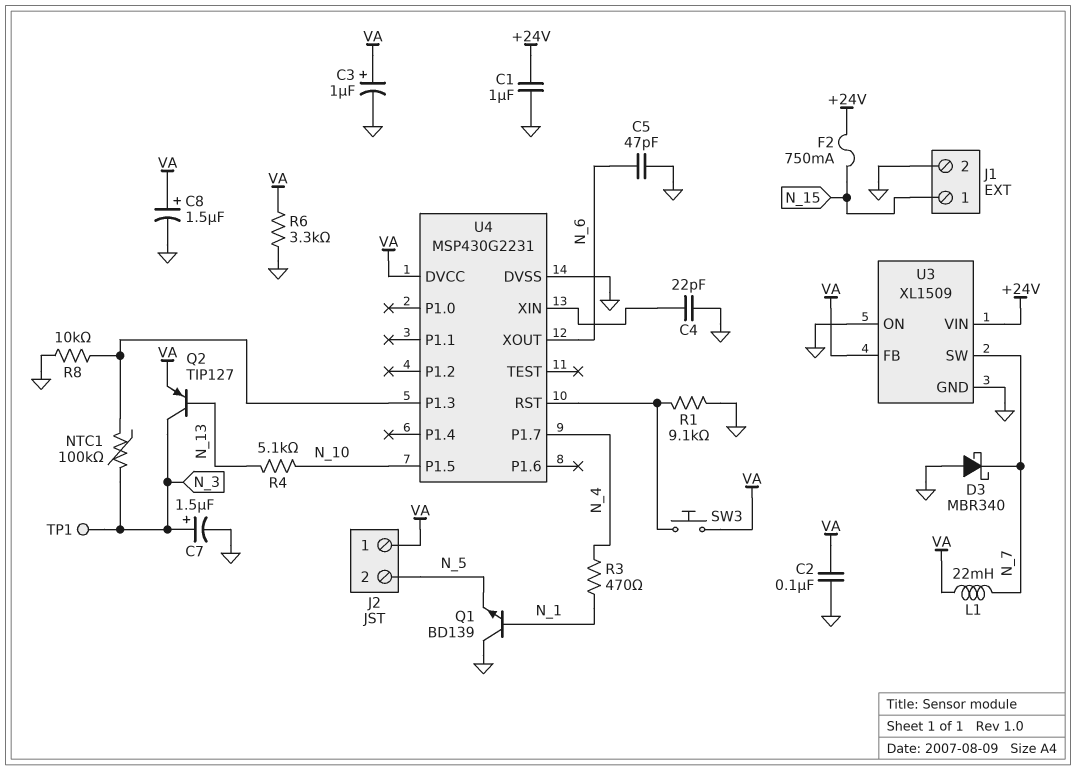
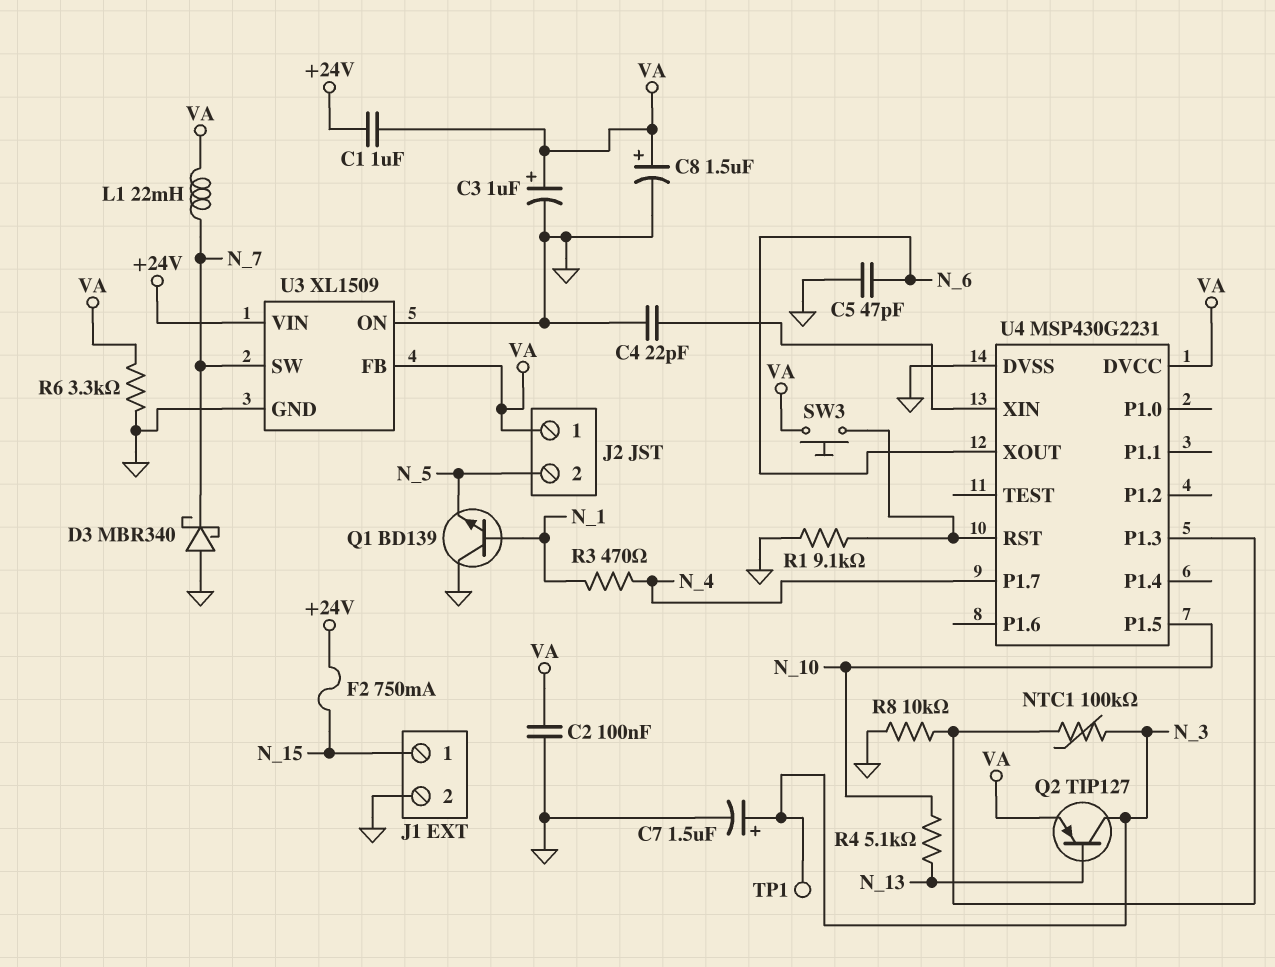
C1: 1uF (+24V, GND) -> 1uF (+24V, VA)

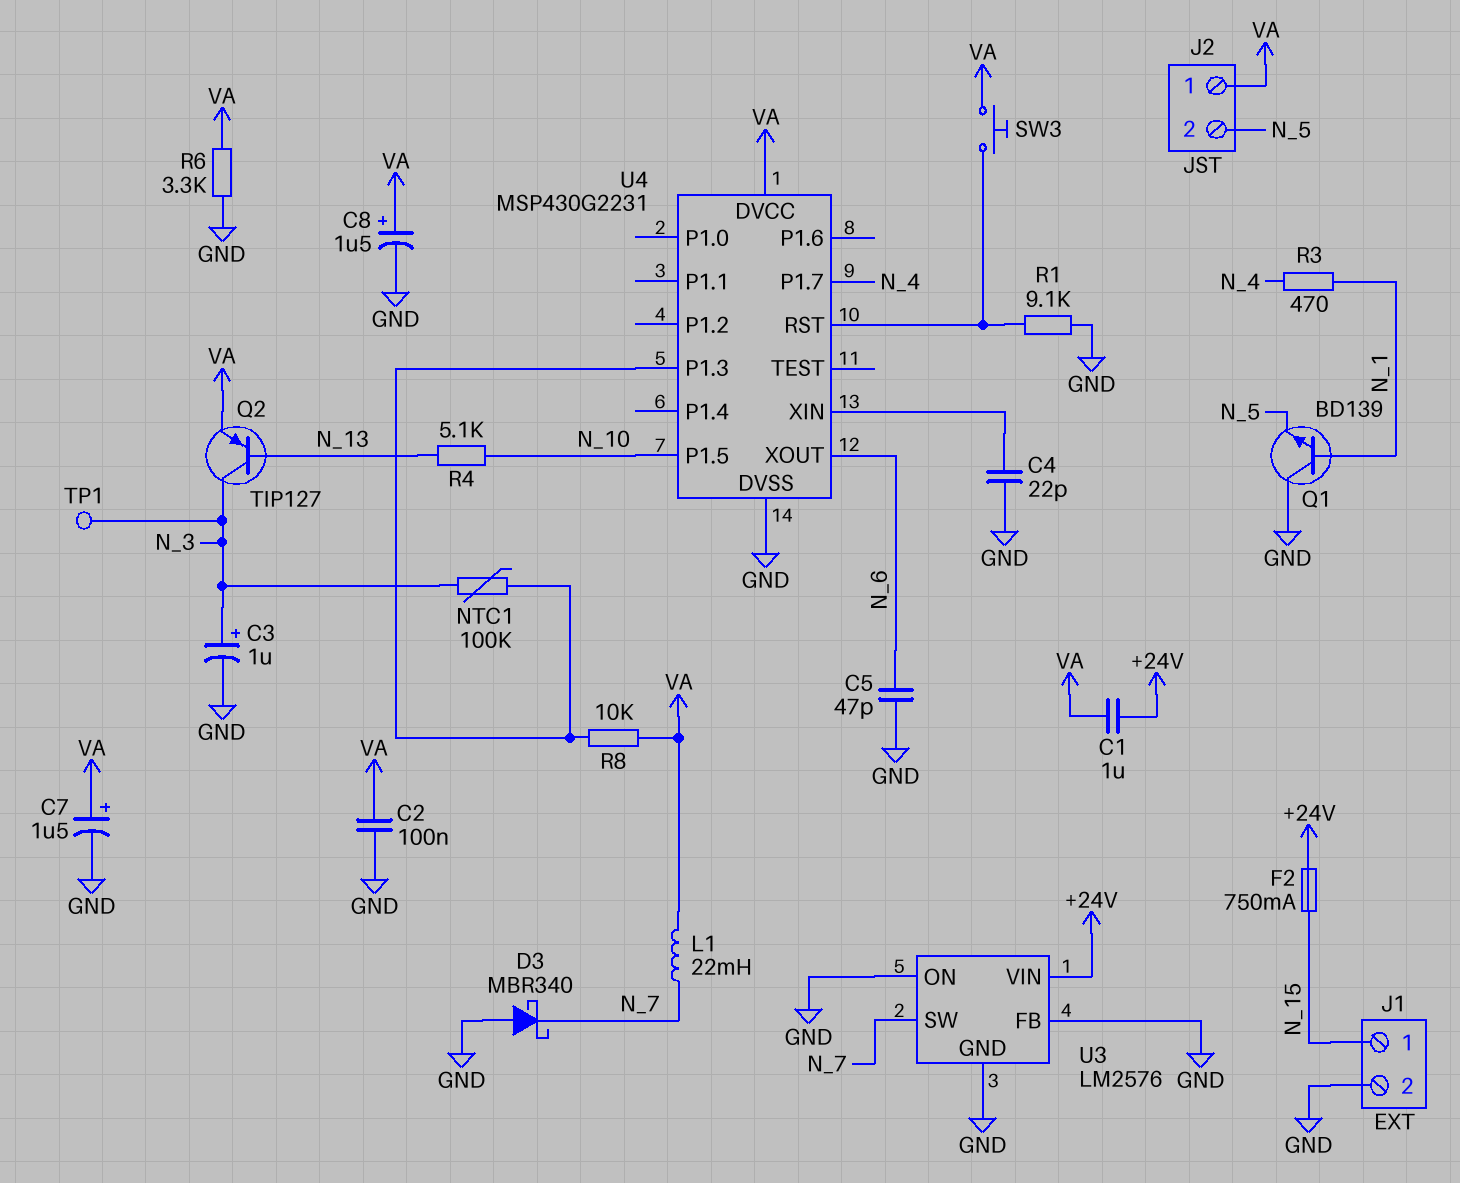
C3: 1uF (plus VA, minus GND) -> 1uF (plus N_3, minus GND)
C7: 1.5uF (plus N_3, minus GND) -> 1.5uF (plus VA, minus GND)
R8: 10k (GND, U4/P1.3) -> 10k (U4/P1.3, VA)
U3: XL1509 -> LM2576
U3 pin FB: VA -> GND

